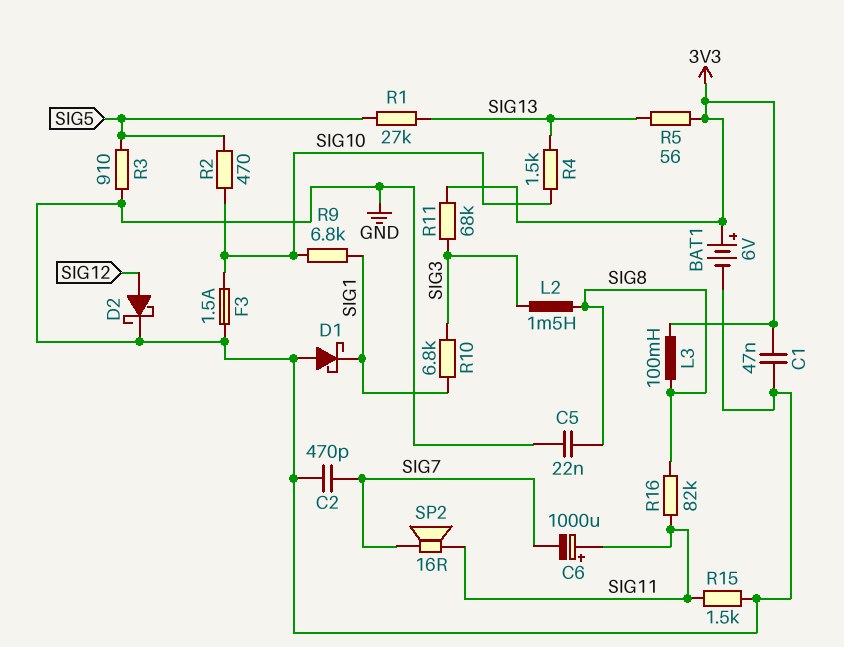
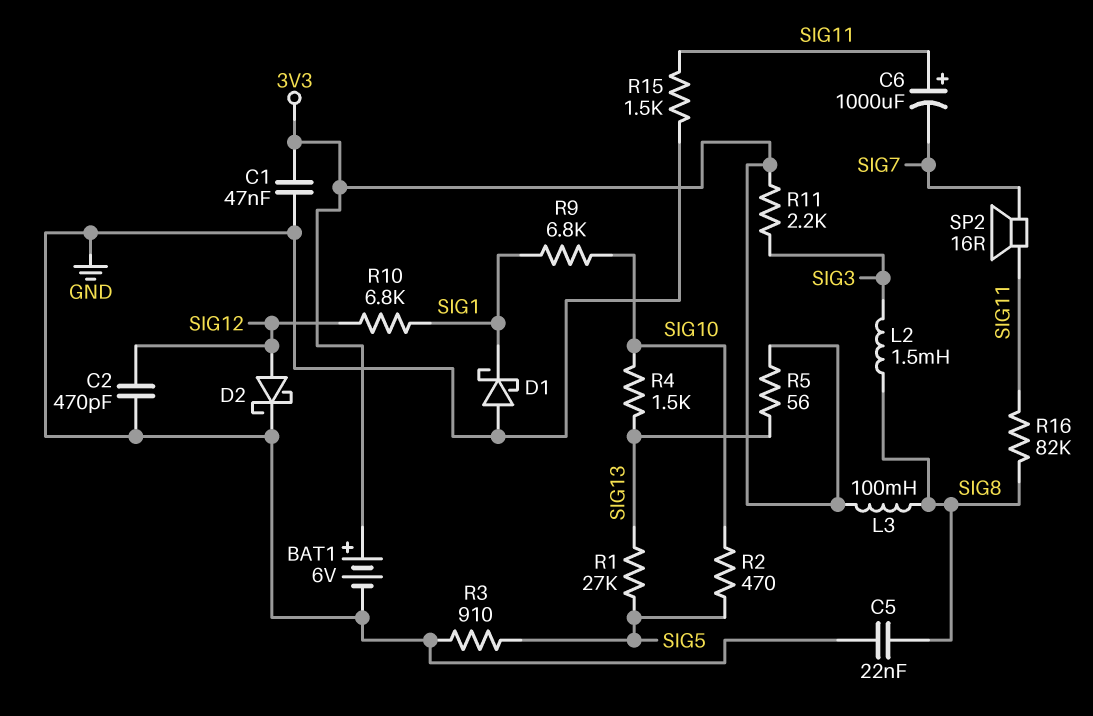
C2: 470pF (GND, SIG7) -> 470pF (GND, SIG12)
F3: 1.5A (GND, SIG10) -> none
R10: 6.8k (SIG1, SIG3) -> 6.8k (SIG1, SIG12)
R11: 68k (3V3, SIG3) -> 2.2k (3V3, SIG3)

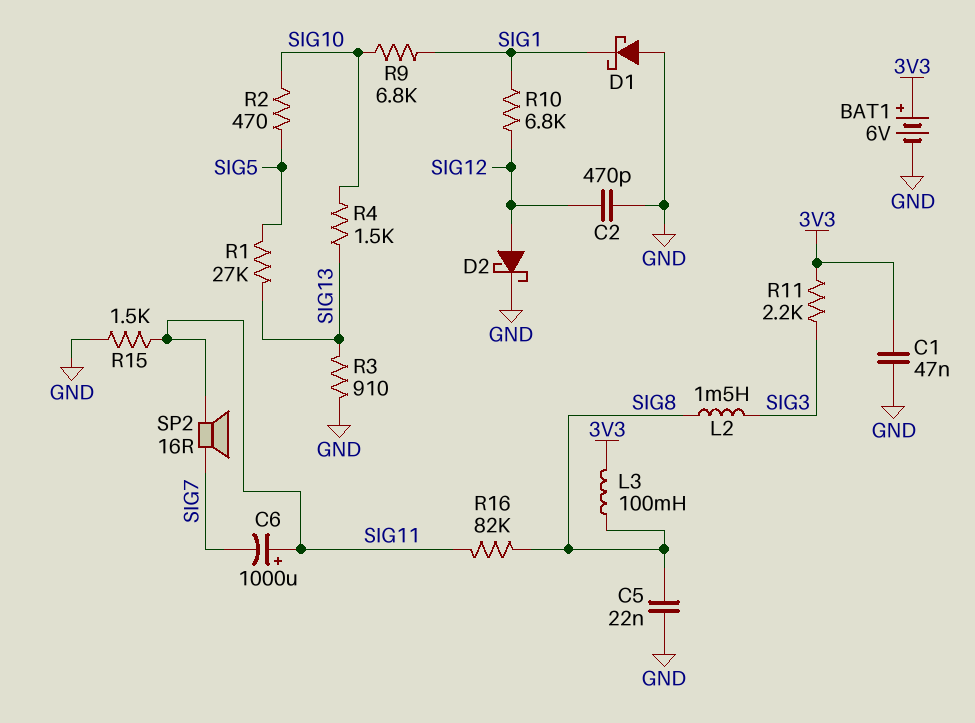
R3: 910 (GND, SIG5) -> 910 (GND, SIG13)
R5: 56 (3V3, SIG13) -> none

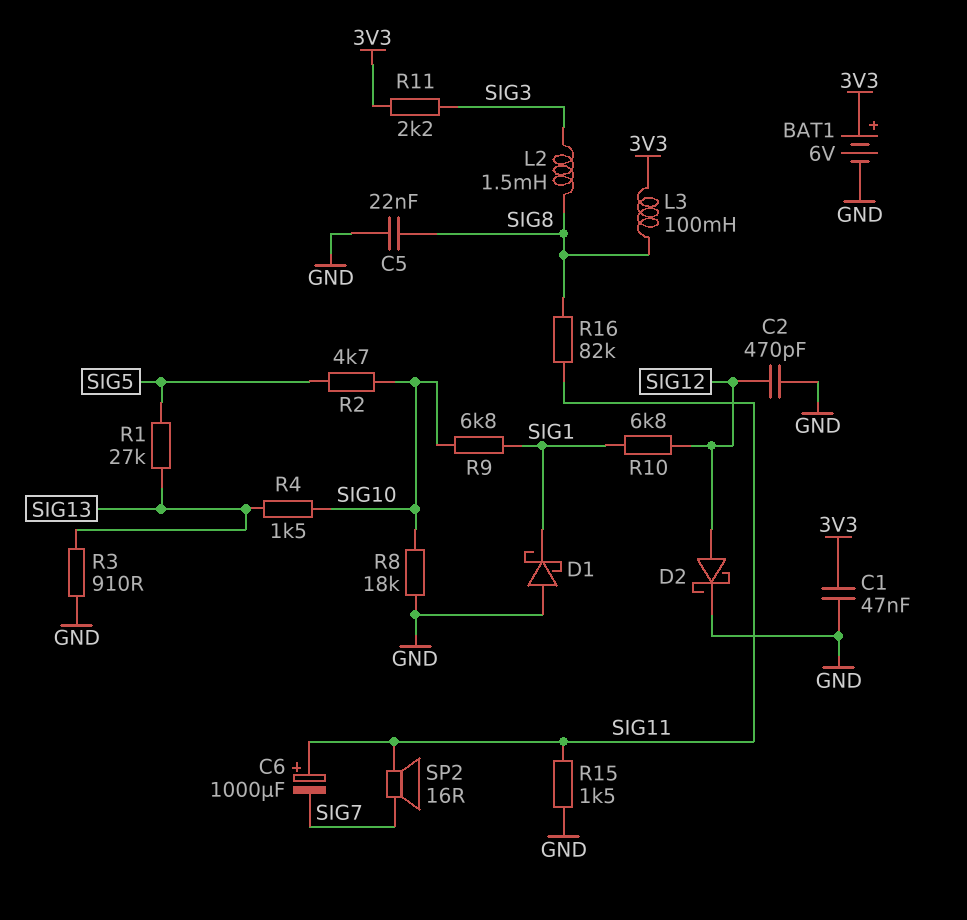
R2: 470 (SIG5, SIG10) -> 4.7k (SIG5, SIG10)
R8: none -> 18k (GND, SIG10)

